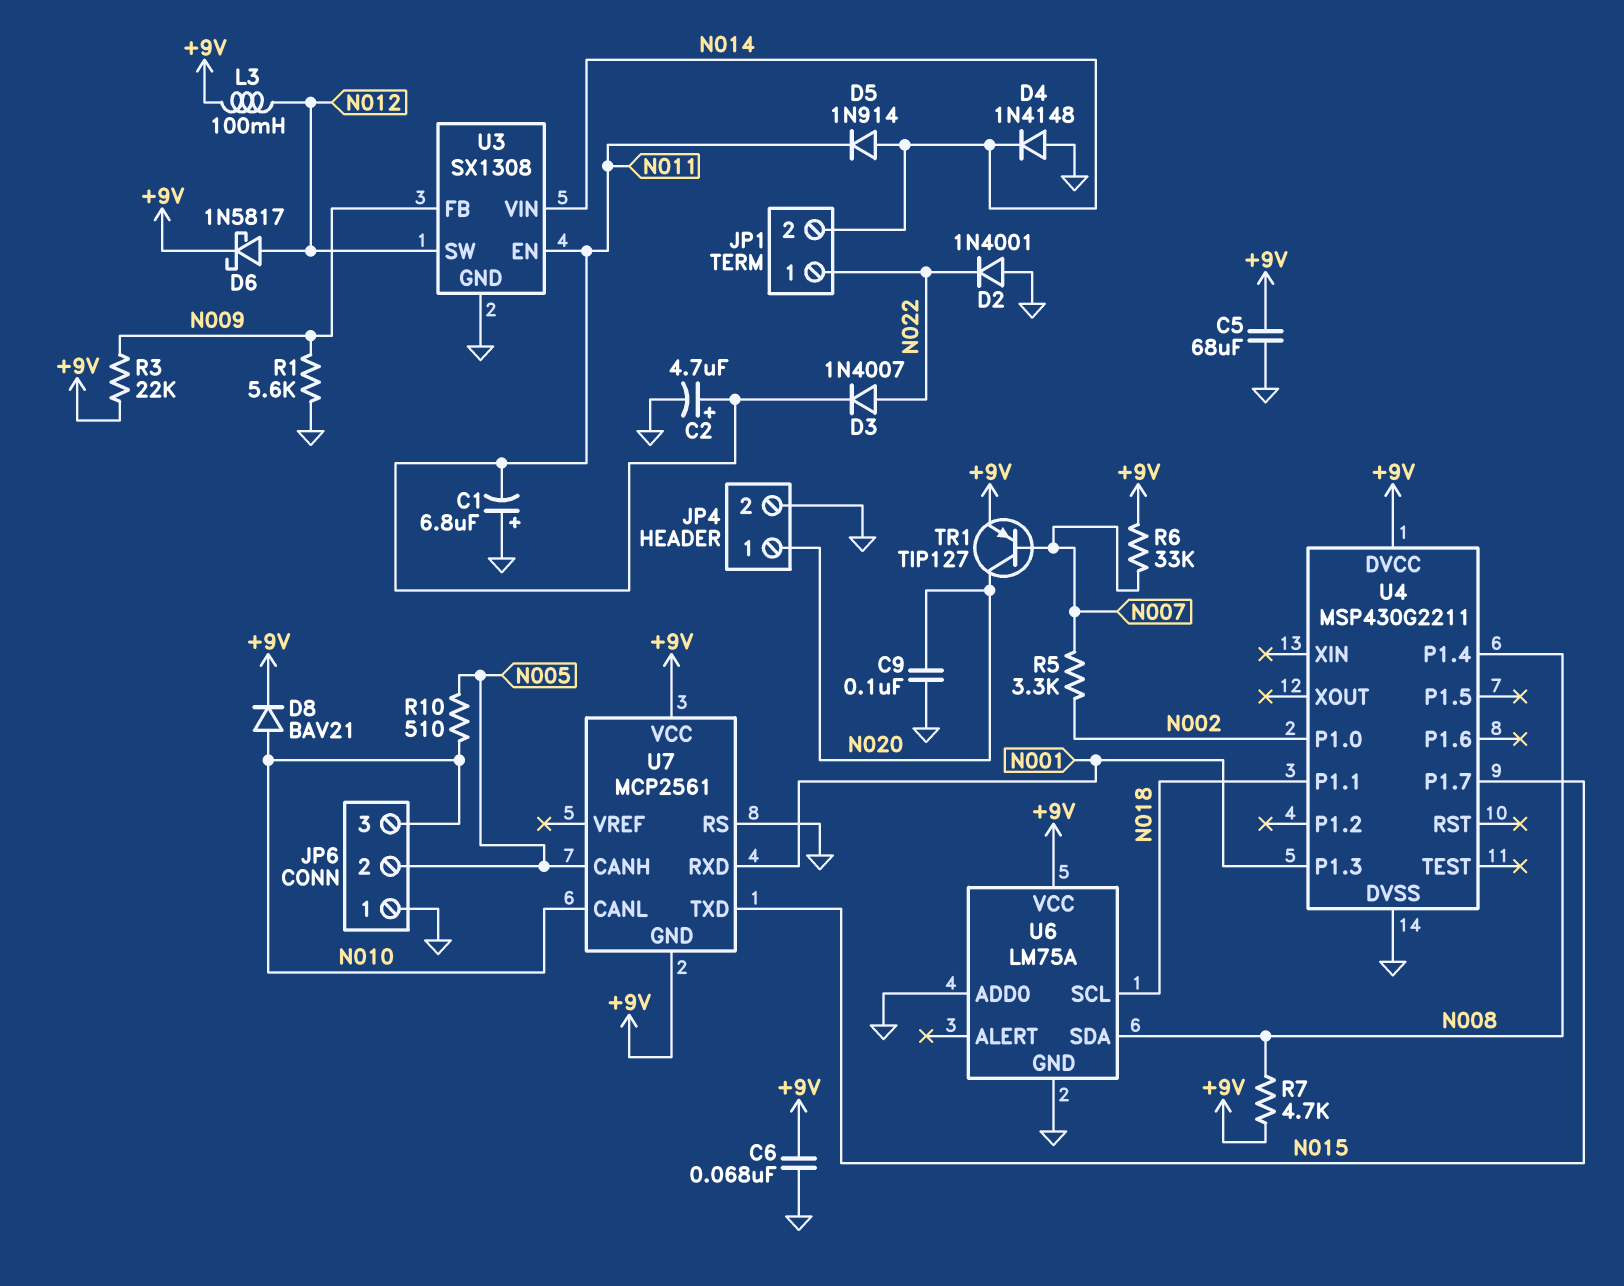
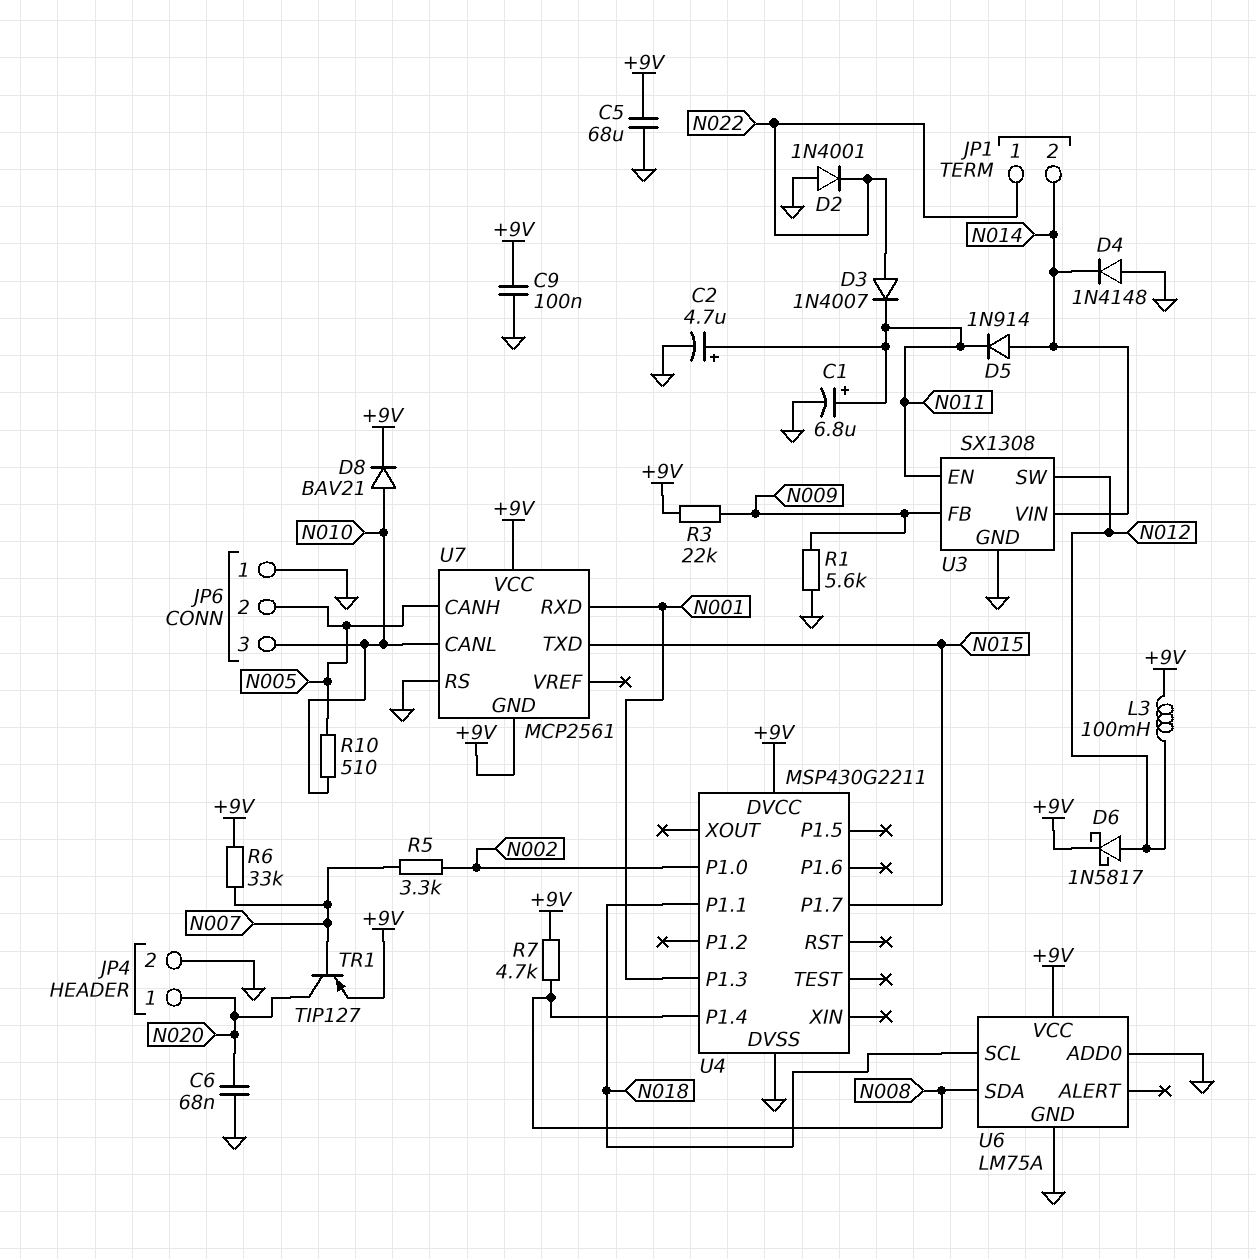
C1: 6.8uF (plus GND, minus N011) -> 6.8uF (plus N011, minus GND)
C6: 68nF (+9V, GND) -> 68nF (GND, N020)
C9: 100nF (GND, N020) -> 100nF (+9V, GND)

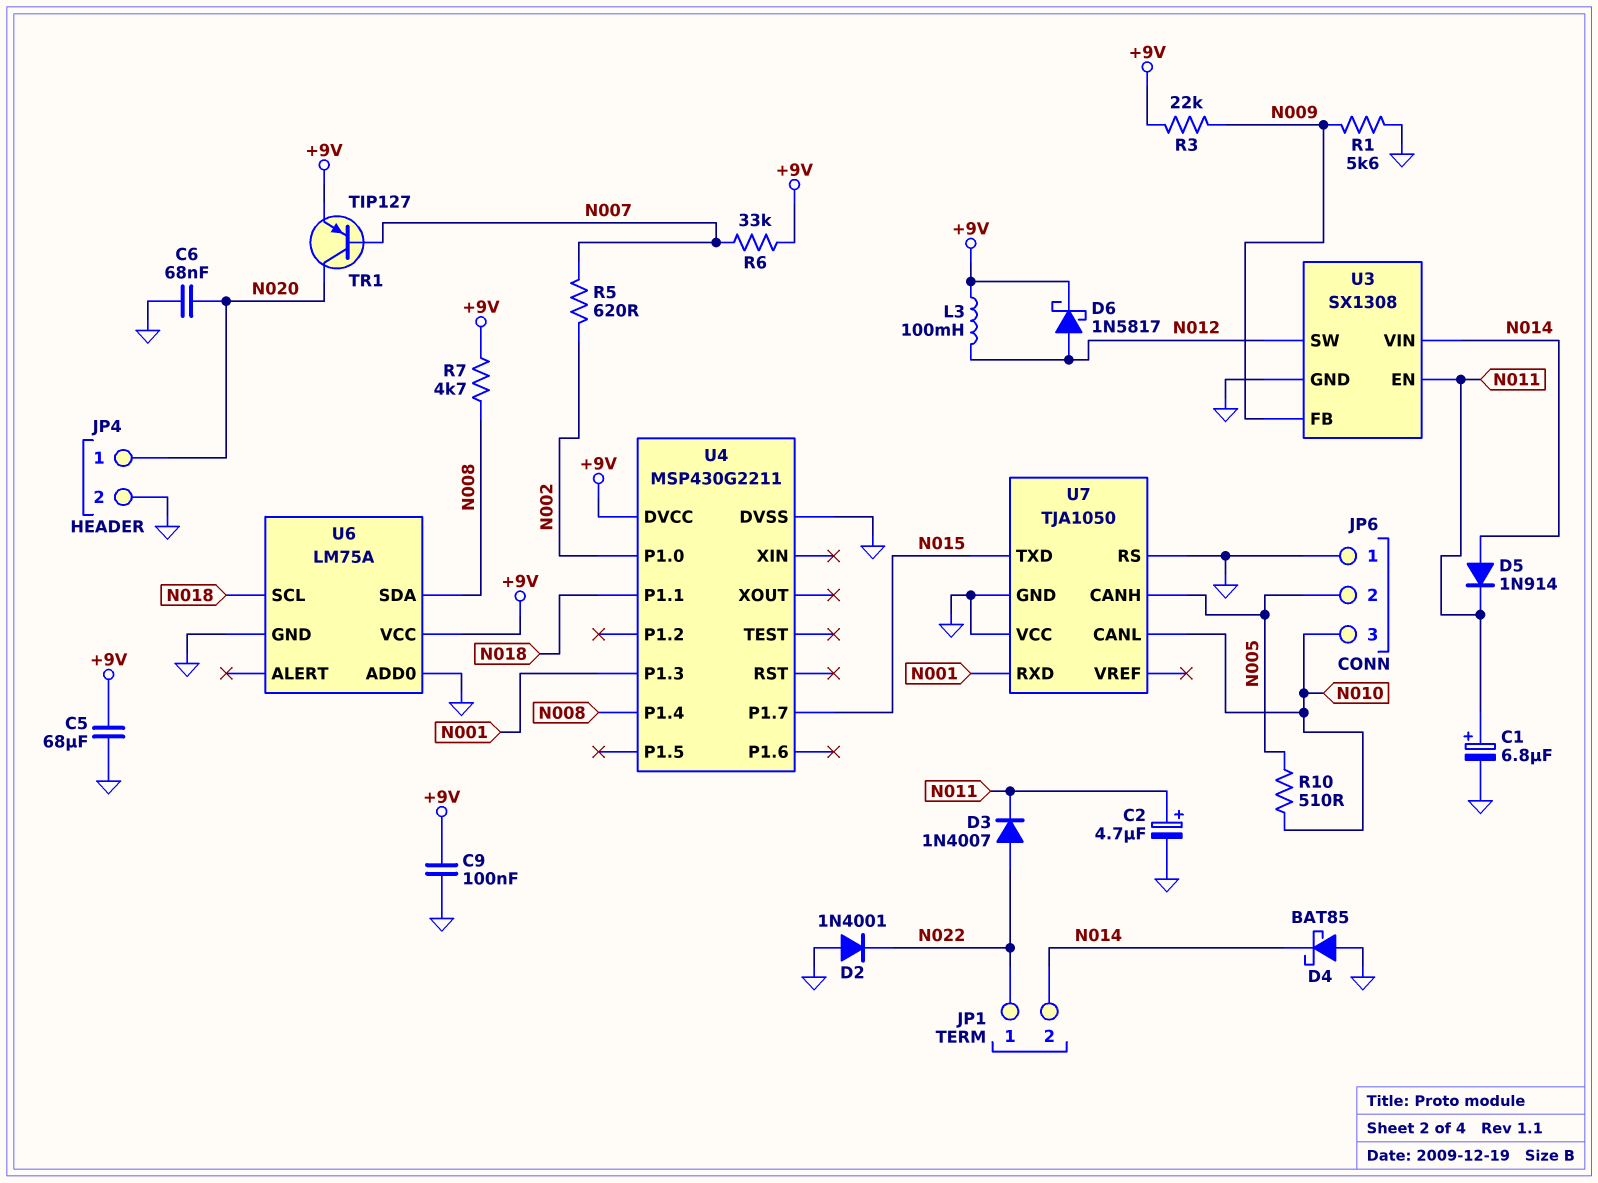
D4: diode 1N4148 (A GND, K N014) -> schottky BAT85 (A GND, K N014)
D8: diode BAV21 (A N010, K +9V) -> none
R5: 3.3k (N002, N007) -> 620 (N002, N007)
U7: MCP2561 -> TJA1050
U7 pin GND: +9V -> GND
U7 pin VCC: +9V -> GND

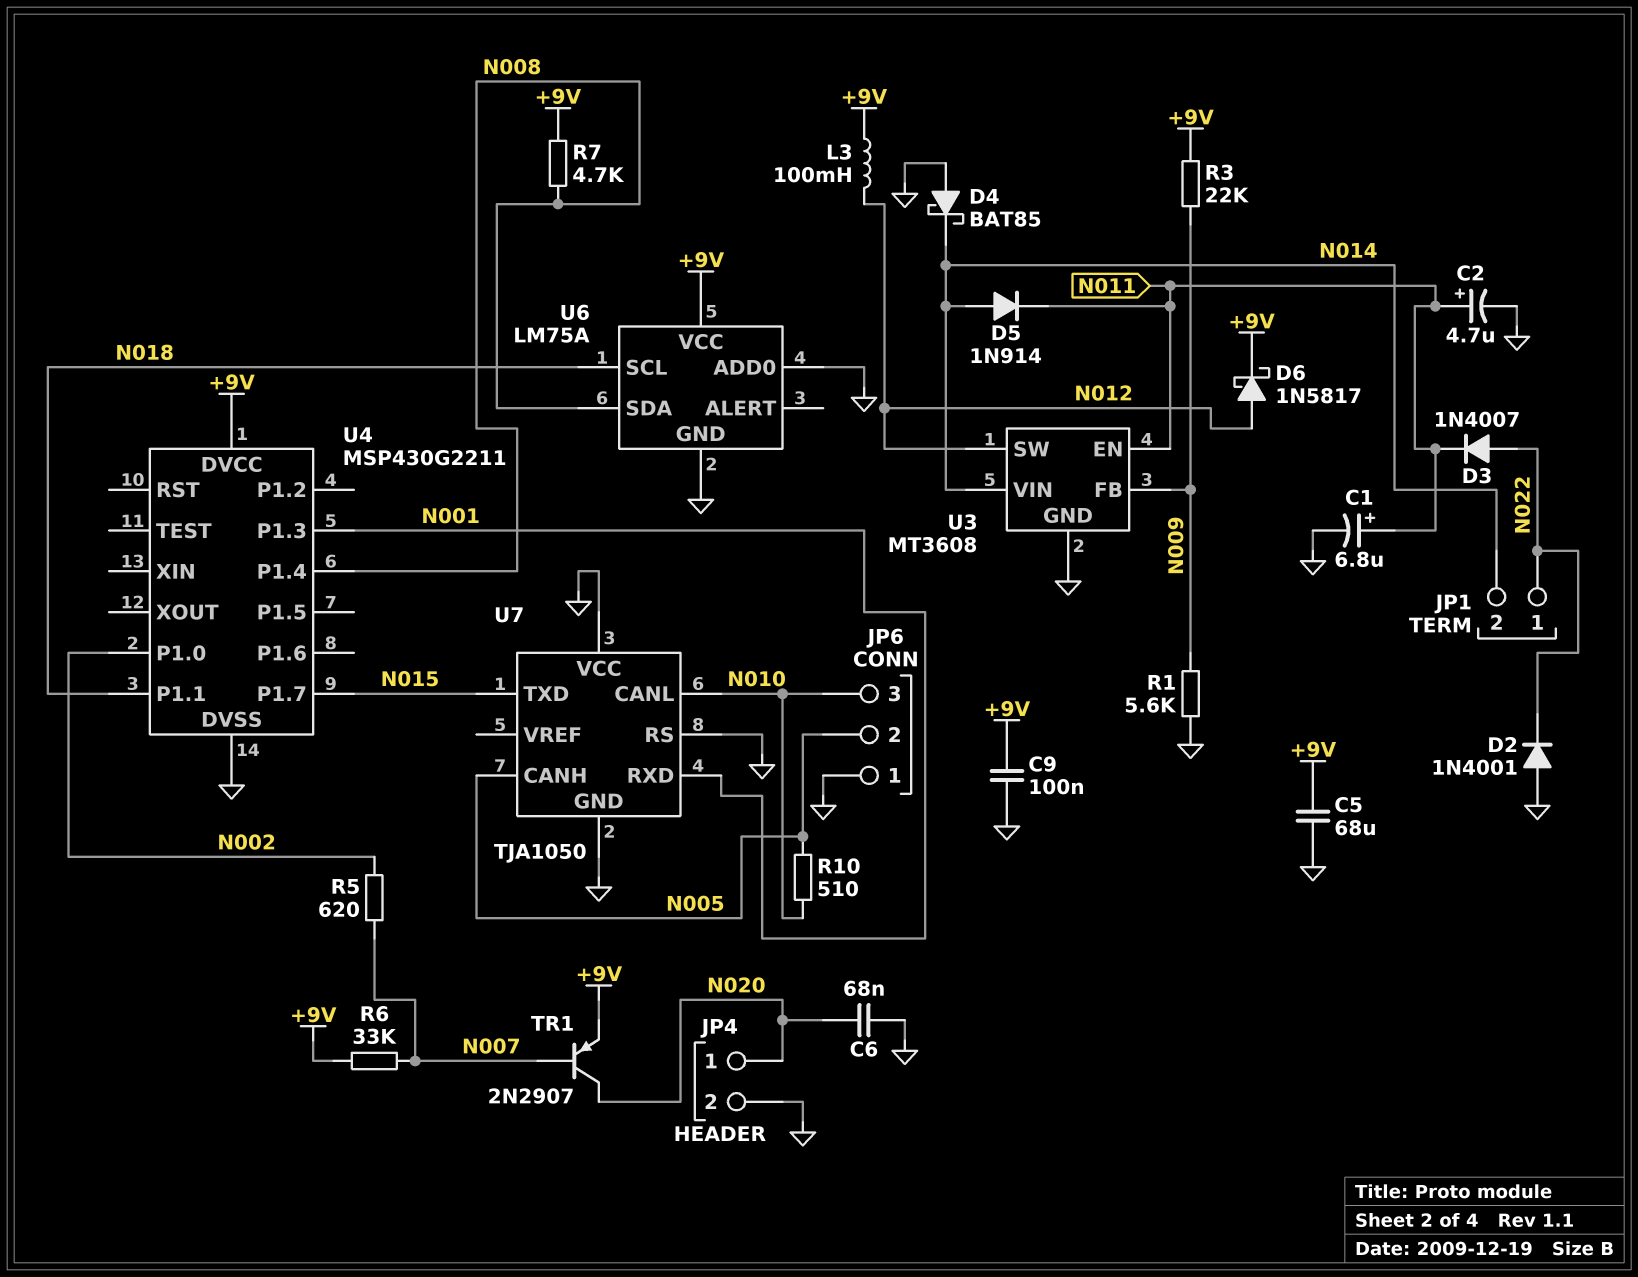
TR1: PNP TIP127 (B N007, C N020, E +9V) -> PNP 2N2907 (B N007, C N020, E +9V)
U3: SX1308 -> MT3608

